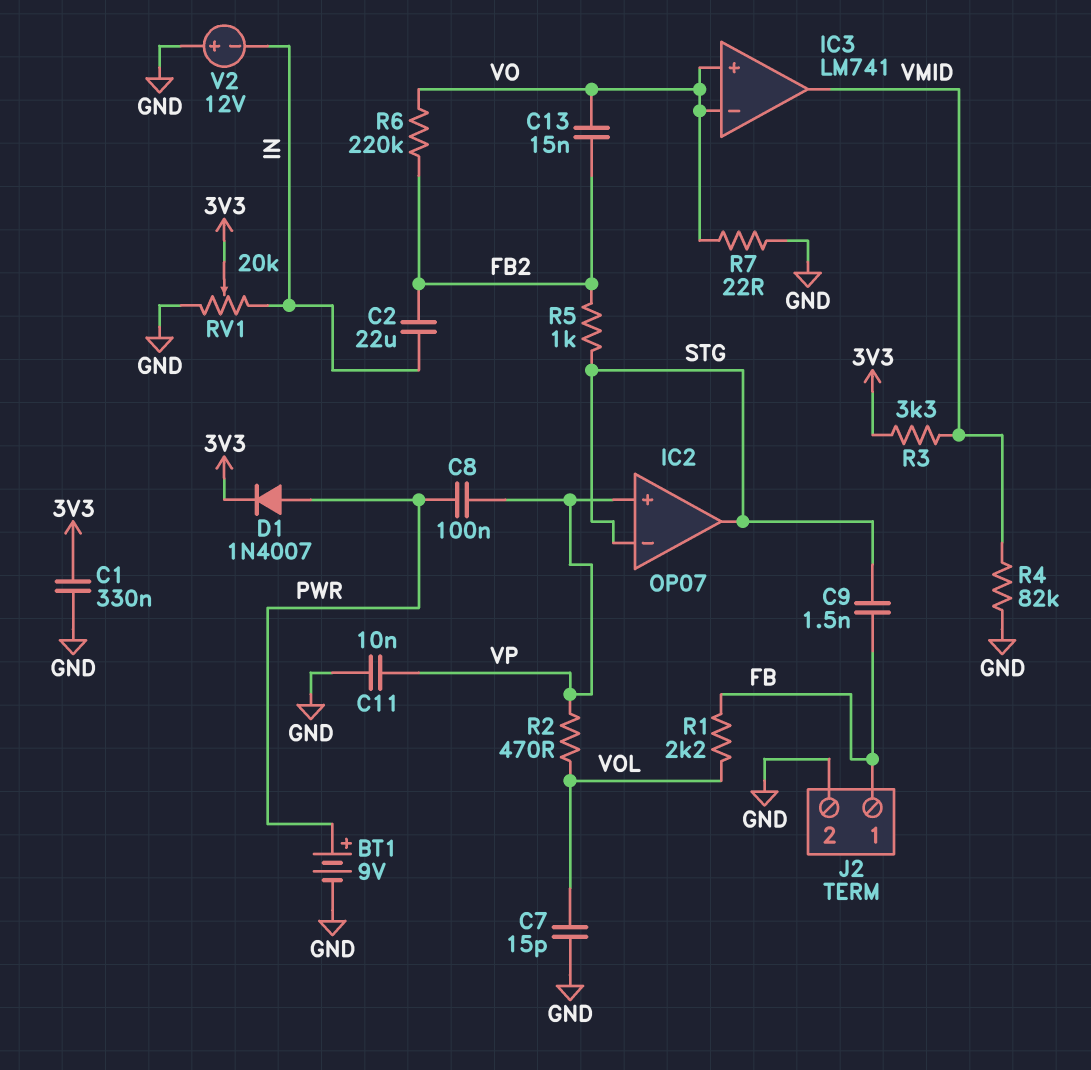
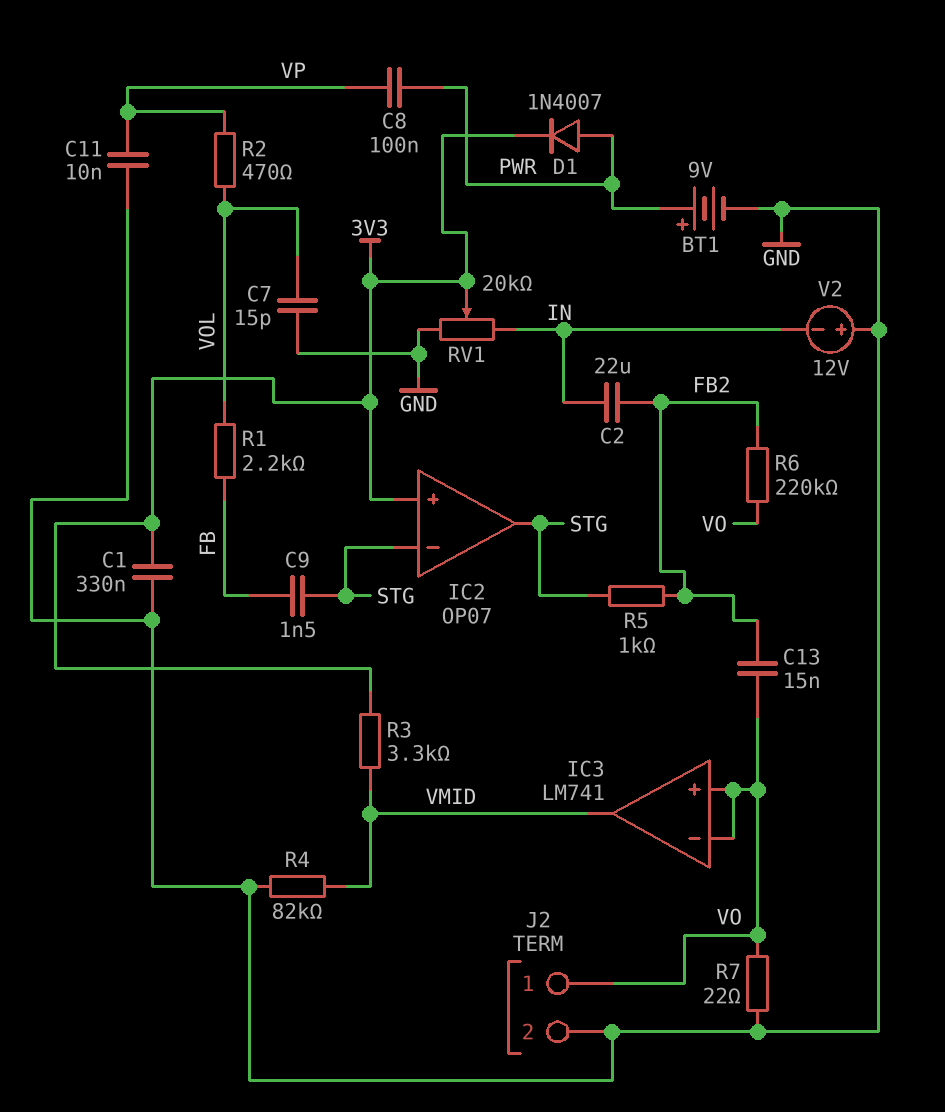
IC2 pin in+: VP -> 3V3
J2 pin 1: FB -> VO

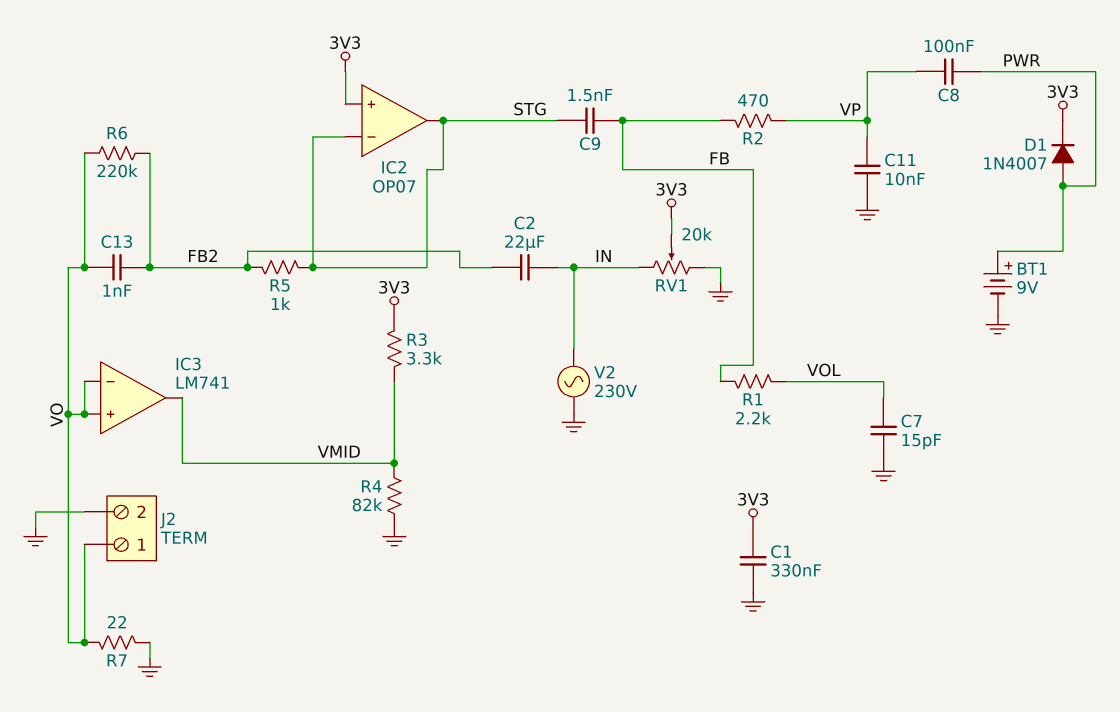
C13: 15nF (FB2, VO) -> 1nF (FB2, VO)
R2: 470 (VOL, VP) -> 470 (FB, VP)
V2: 12V (plus GND, minus IN) -> AC 230V (GND, IN)

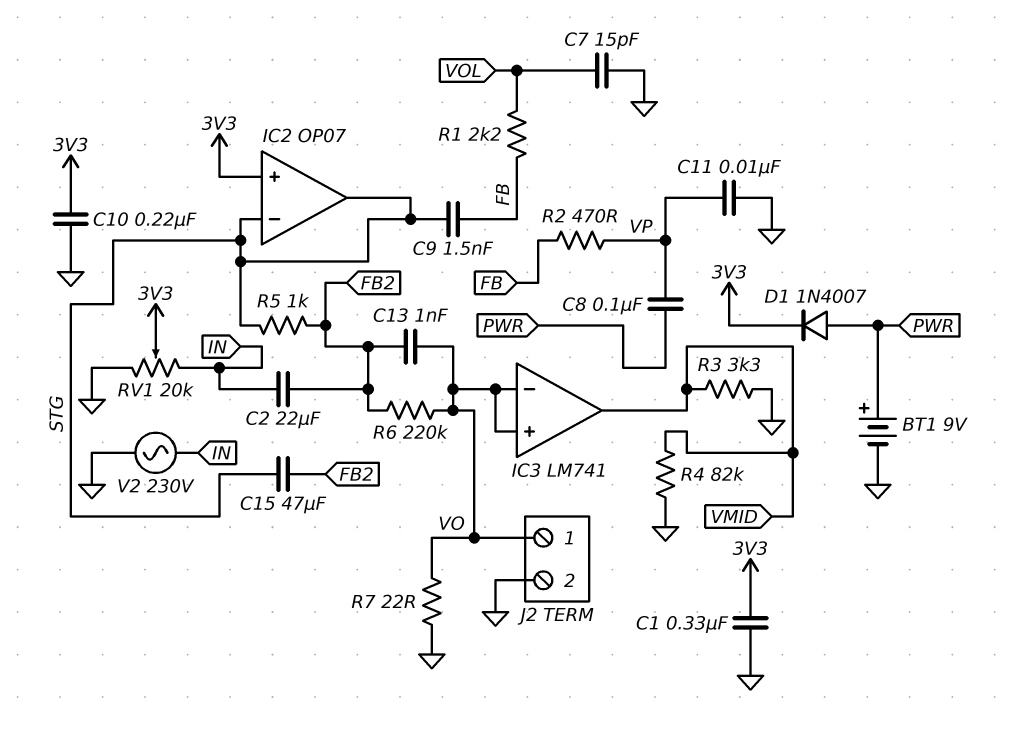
C10: none -> 220nF (3V3, GND)
C15: none -> 47uF (FB2, STG)
R3: 3.3k (3V3, VMID) -> 3.3k (GND, VMID)

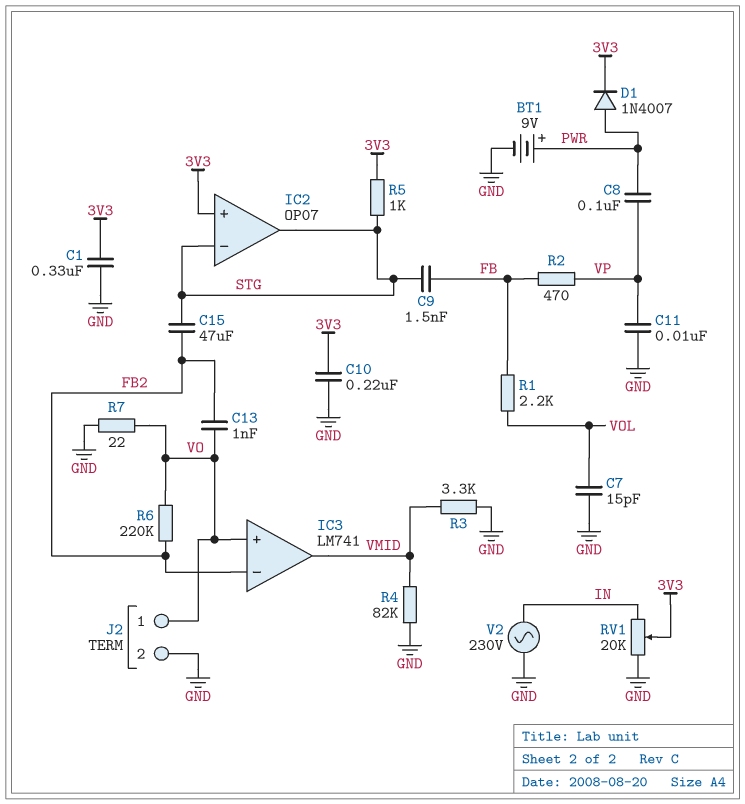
C2: 22uF (FB2, IN) -> none
IC3 pin in-: VO -> FB2
R5: 1k (FB2, STG) -> 1k (3V3, STG)

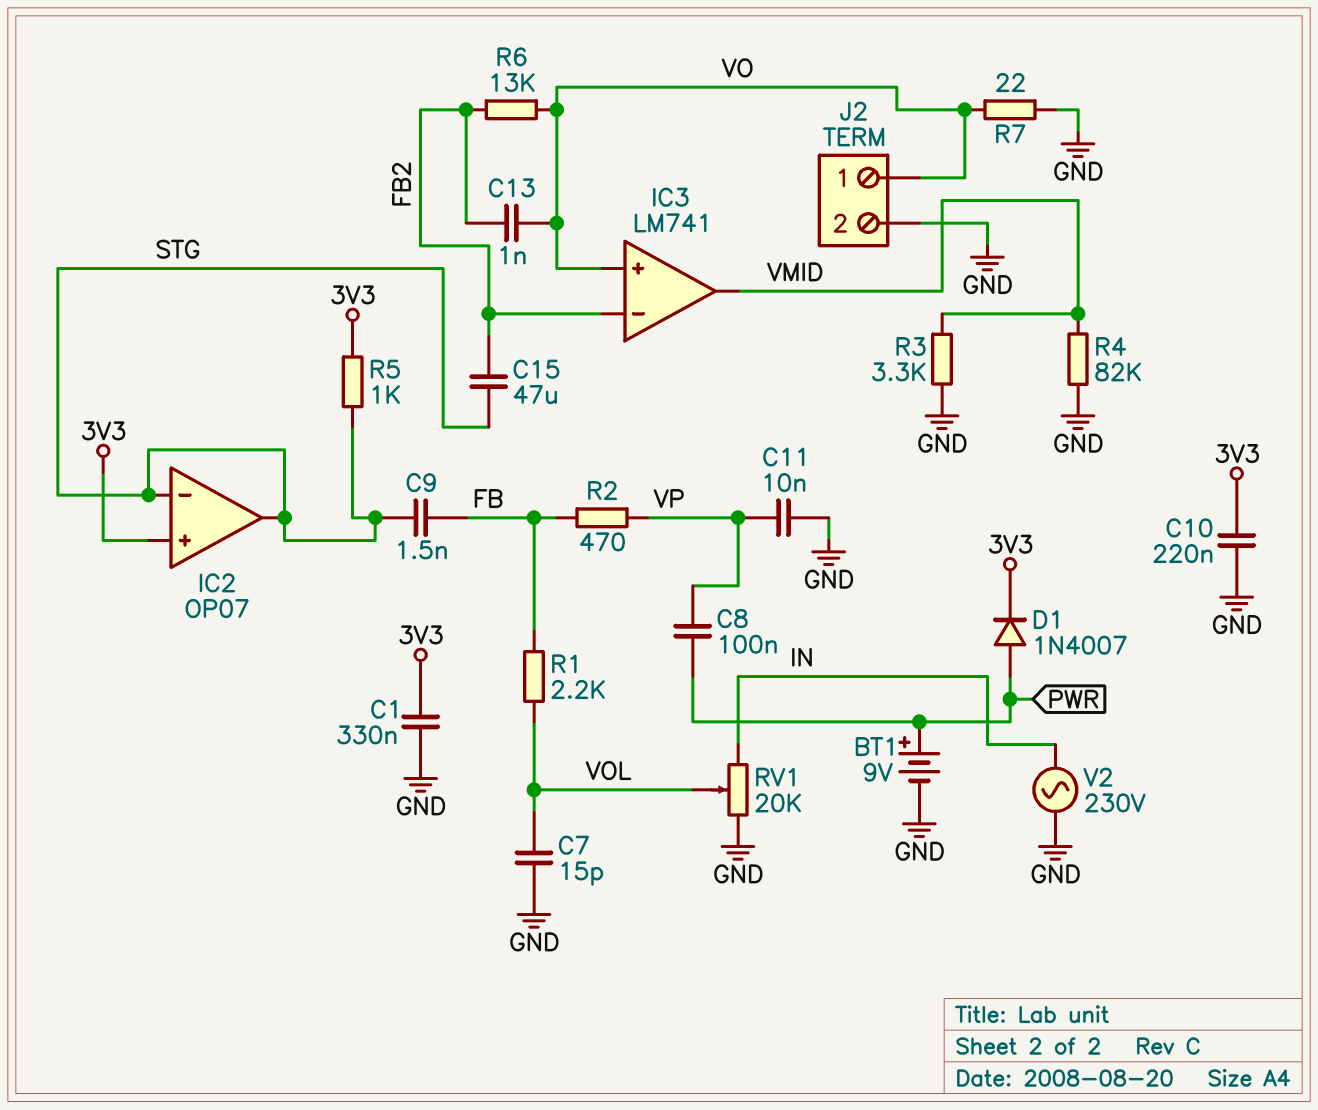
R6: 220k (FB2, VO) -> 13k (FB2, VO)
RV1: 20k (GND, IN, wiper 3V3) -> 20k (GND, IN, wiper VOL)

